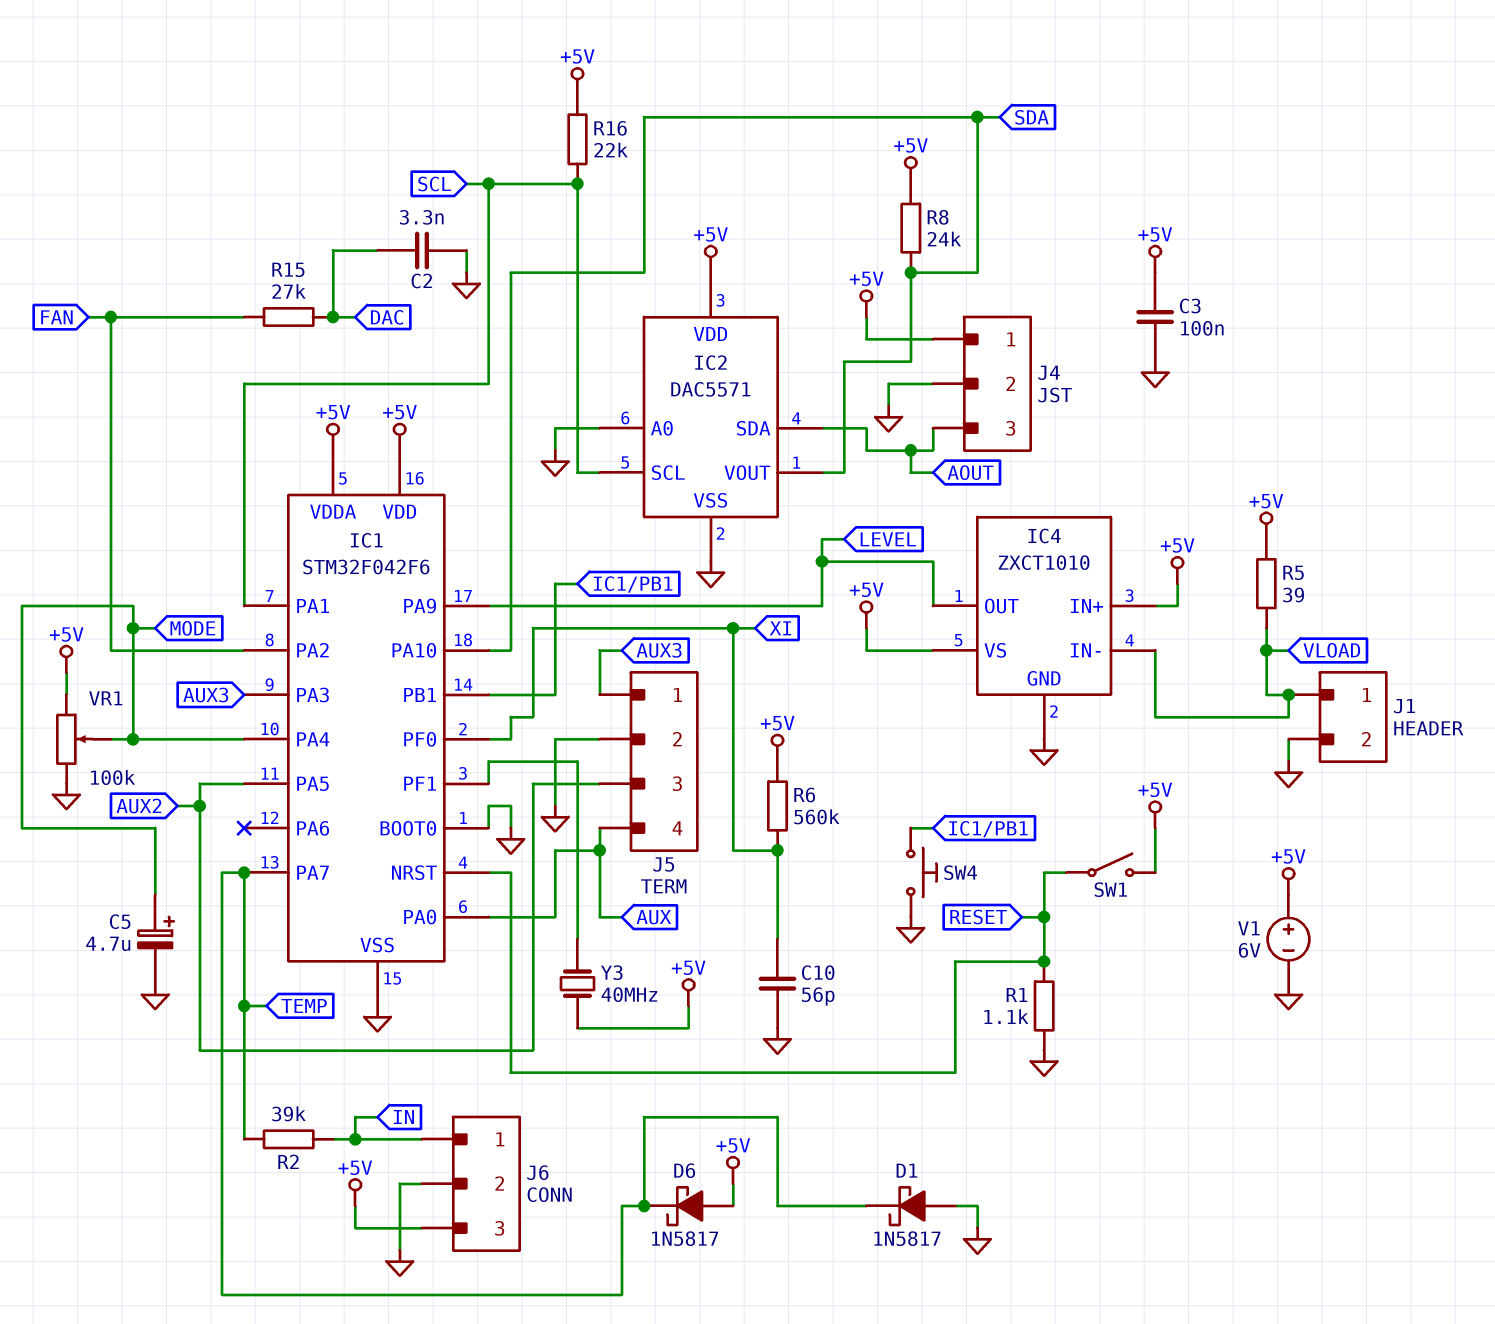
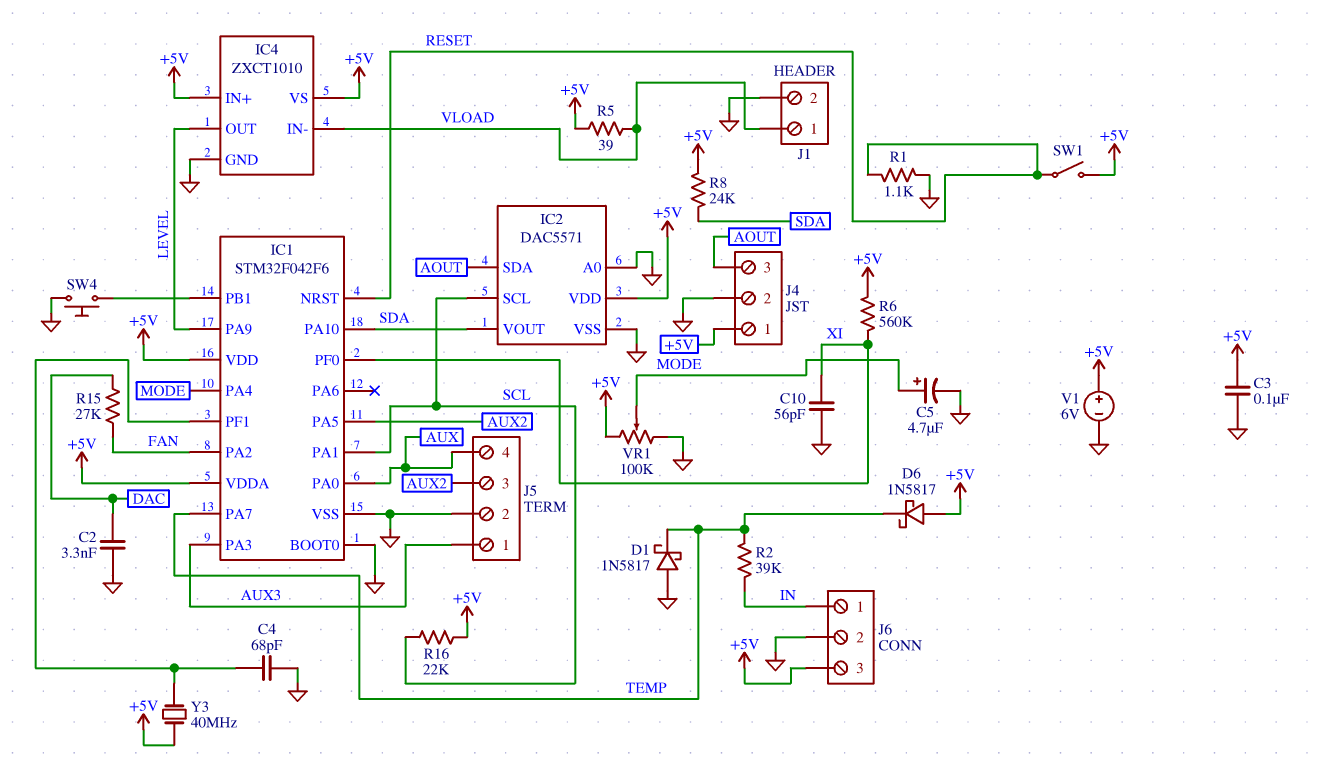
C4: none -> 68pF (GND, IC1/PF1)

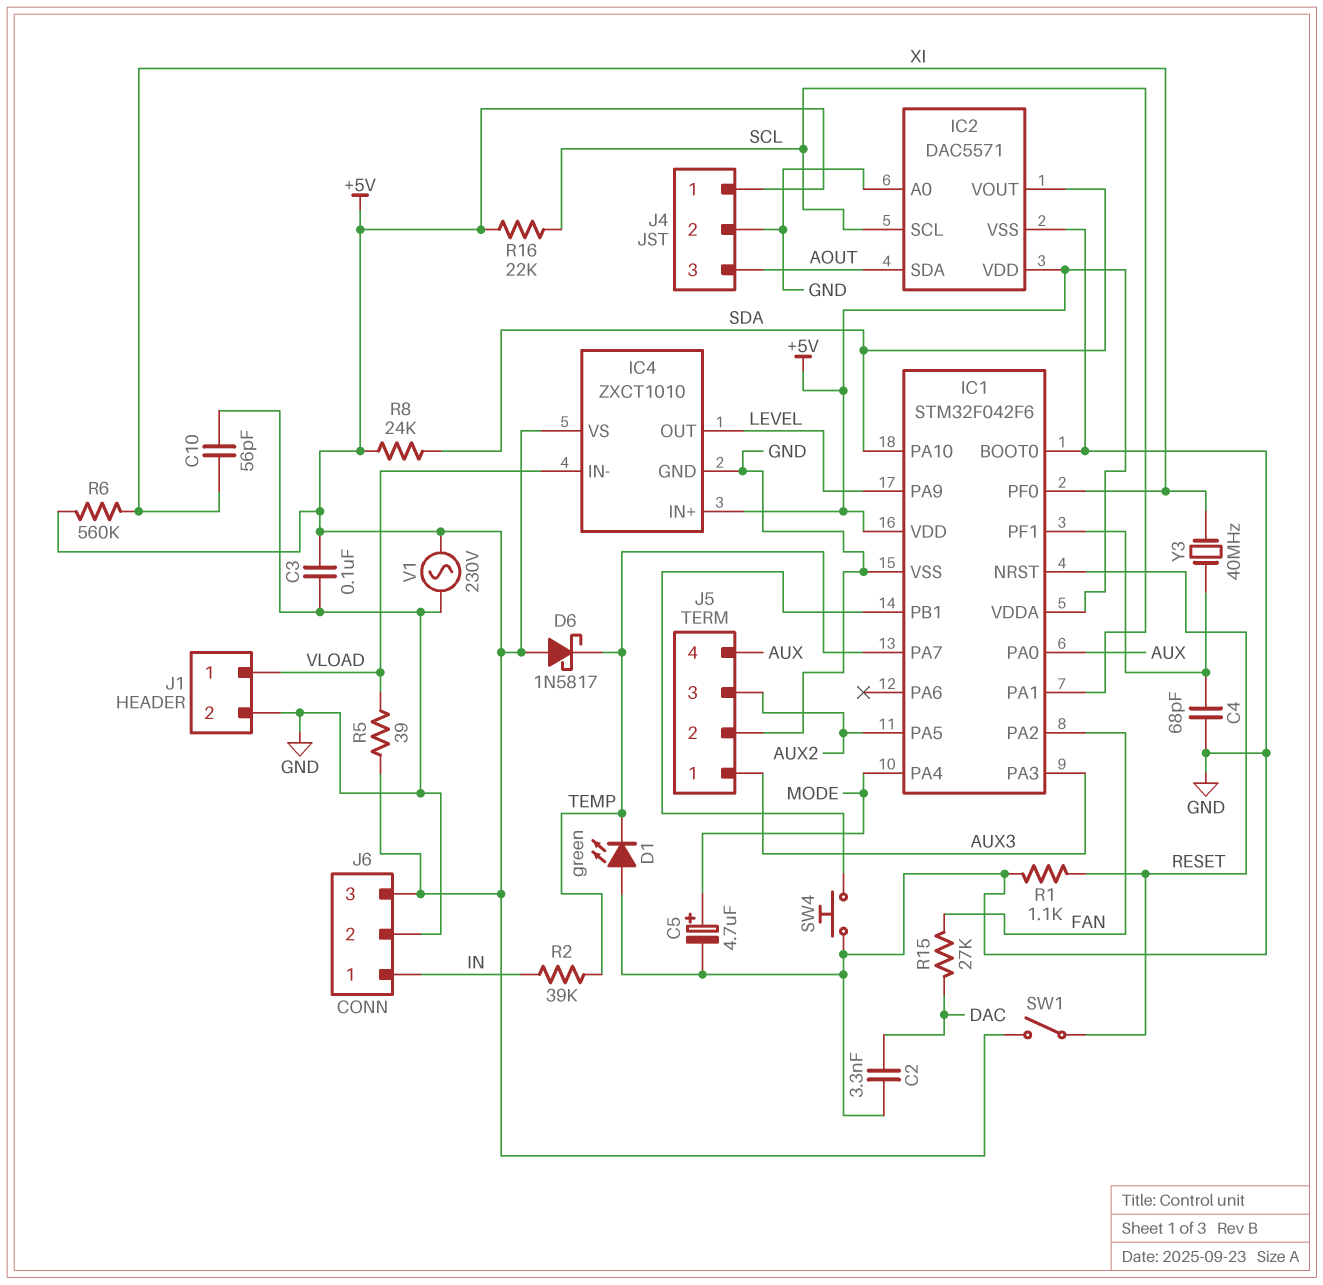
D1: schottky 1N5817 (A GND, K TEMP) -> LED green (A GND, K TEMP)
V1: 6V (plus +5V, minus GND) -> AC 230V (+5V, GND)
VR1: 100k (+5V, GND, wiper MODE) -> none
Y3: 40MHz (+5V, IC1/PF1) -> 40MHz (IC1/PF1, XI)

